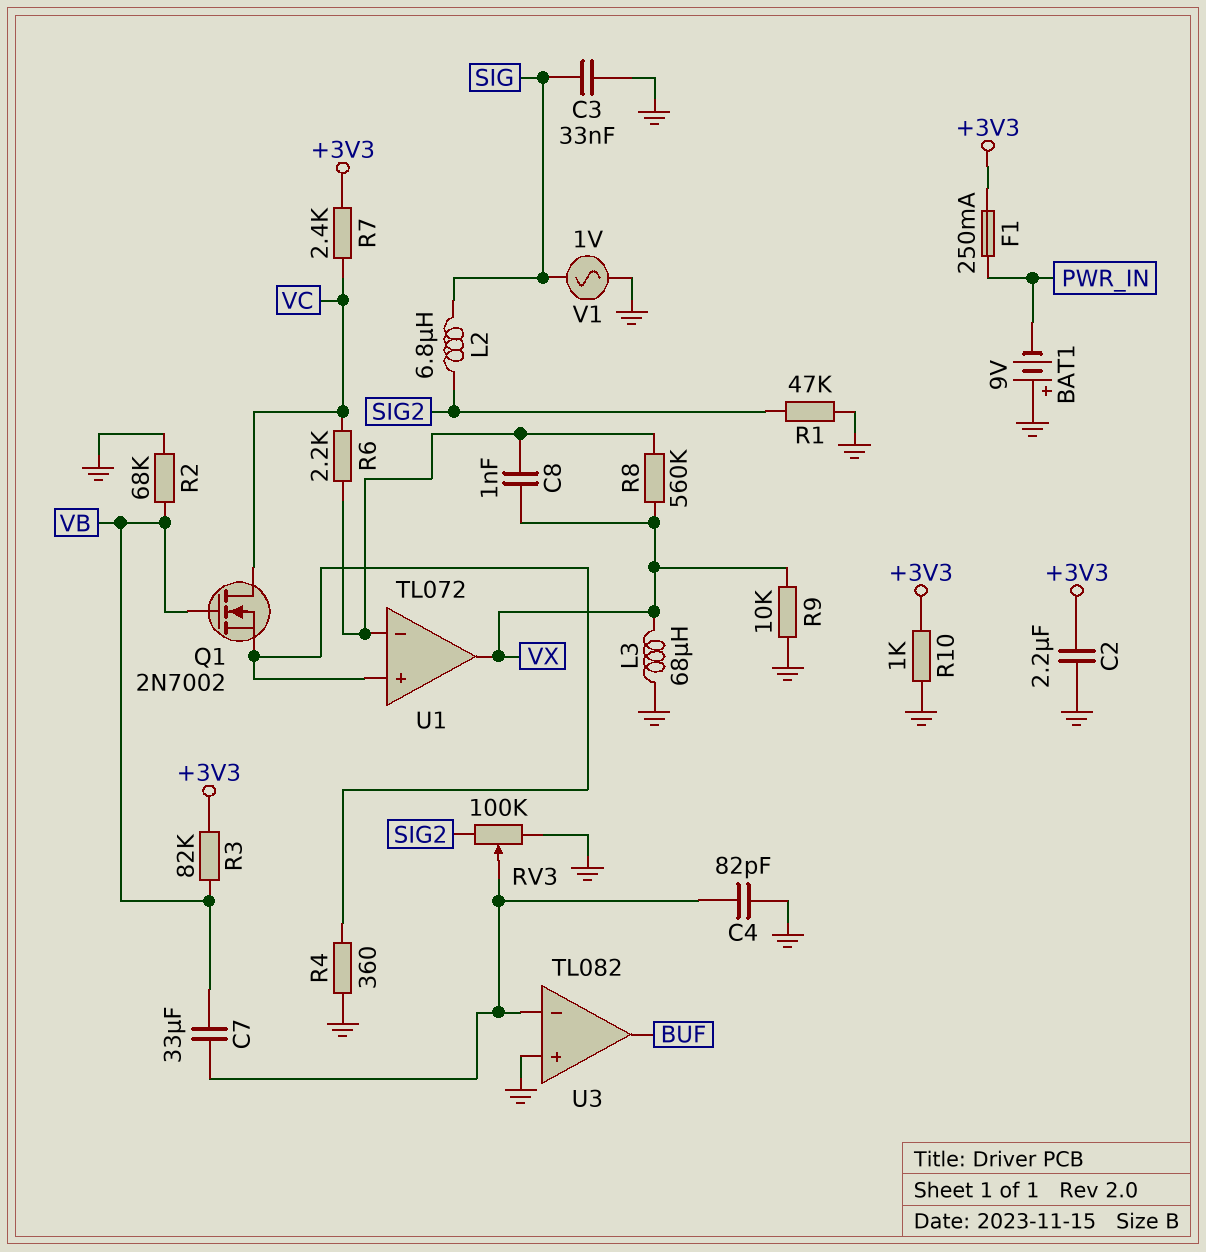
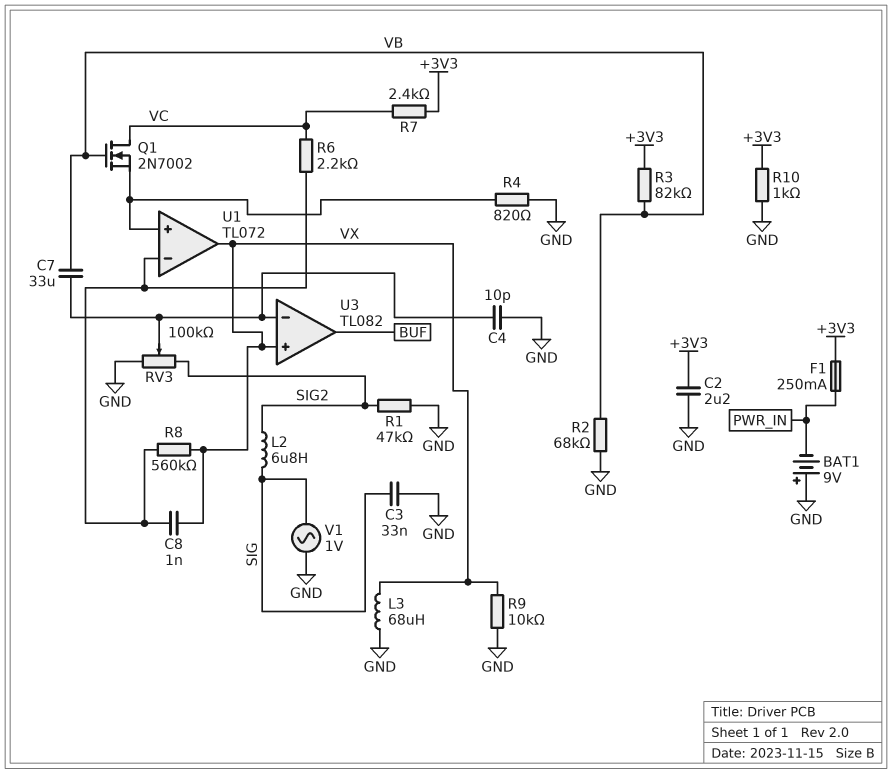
C4: 82pF (GND, U3/in-) -> 10pF (GND, U3/in-)
R4: 360 (GND, U1/in+) -> 820 (GND, U1/in+)
U3 pin in+: GND -> VX

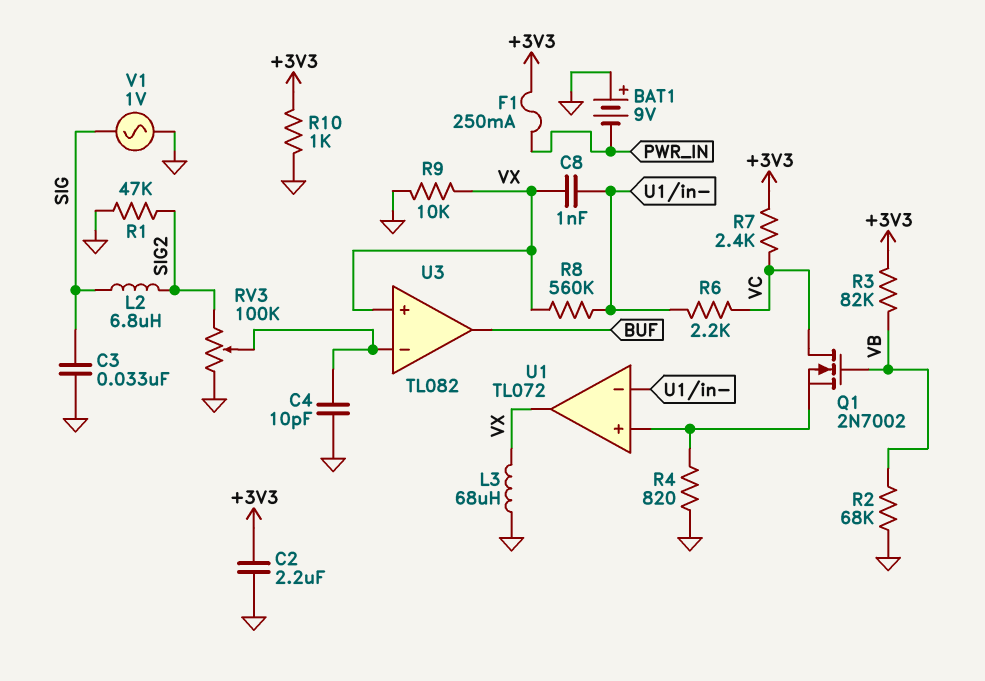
C7: 33uF (U3/in-, VB) -> none

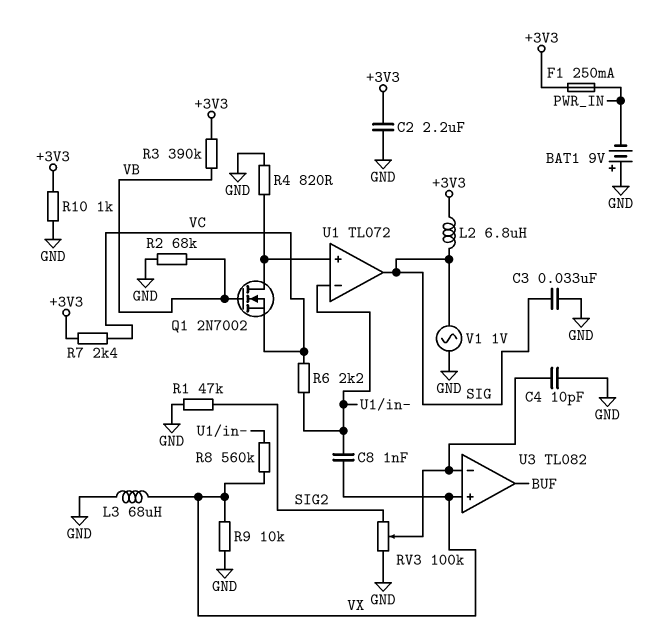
L2: 6.8uH (SIG, SIG2) -> 6.8uH (+3V3, SIG)
Q1: NMOS 2N7002 (G VB, D VC, S U1/in+) -> NMOS 2N7002 (G VB, D U1/in+, S VC)
R3: 82k (+3V3, VB) -> 390k (+3V3, VB)
U1 pin out: VX -> SIG

